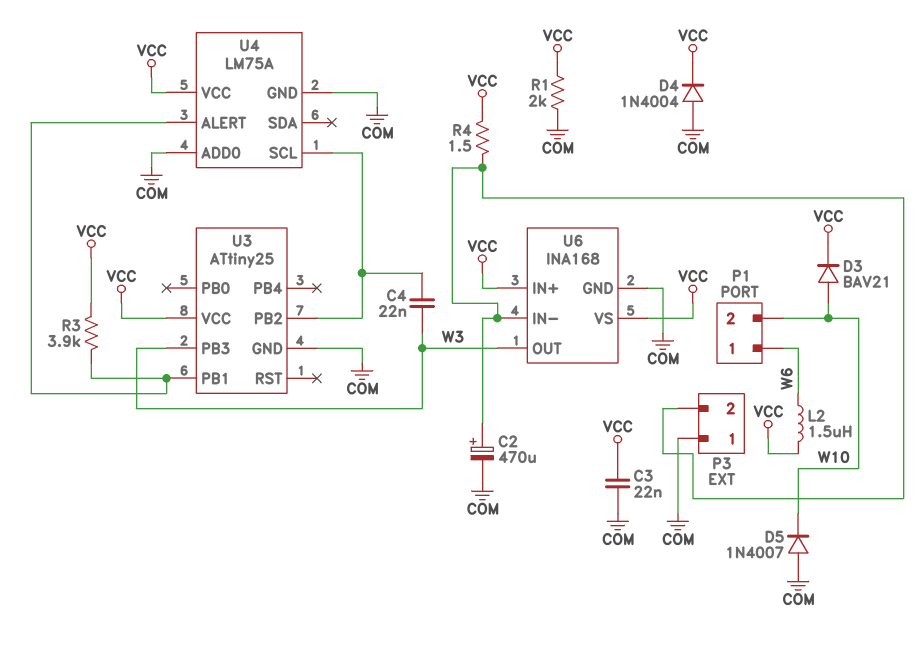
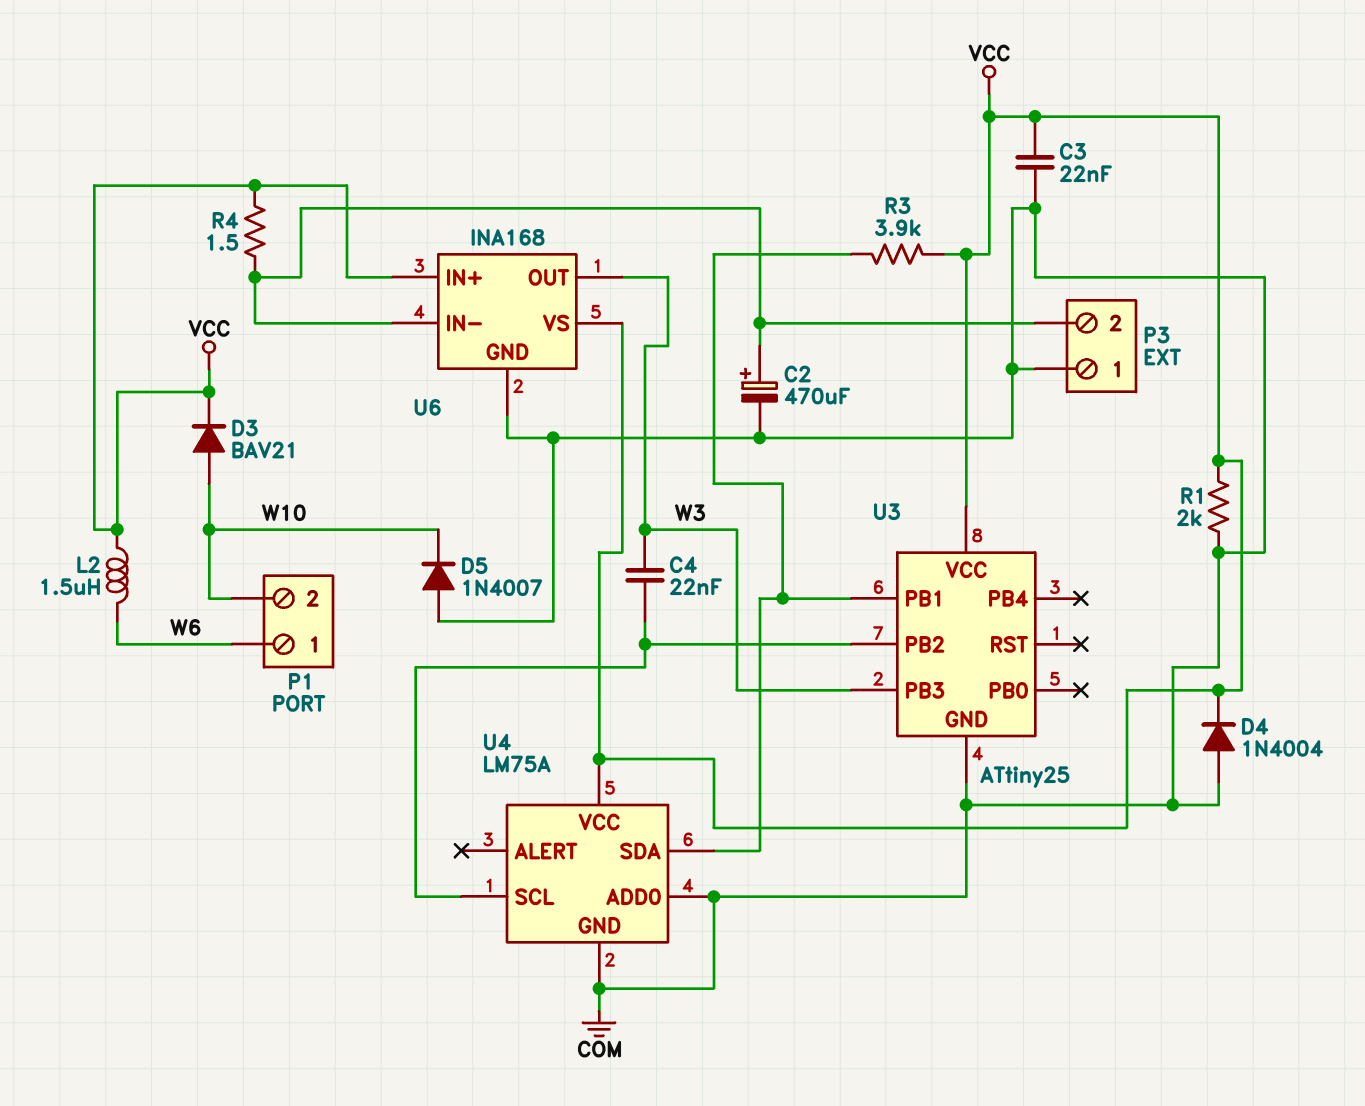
U4 pin ALERT: U3/PB1 -> none
U4 pin SDA: none -> U3/PB1

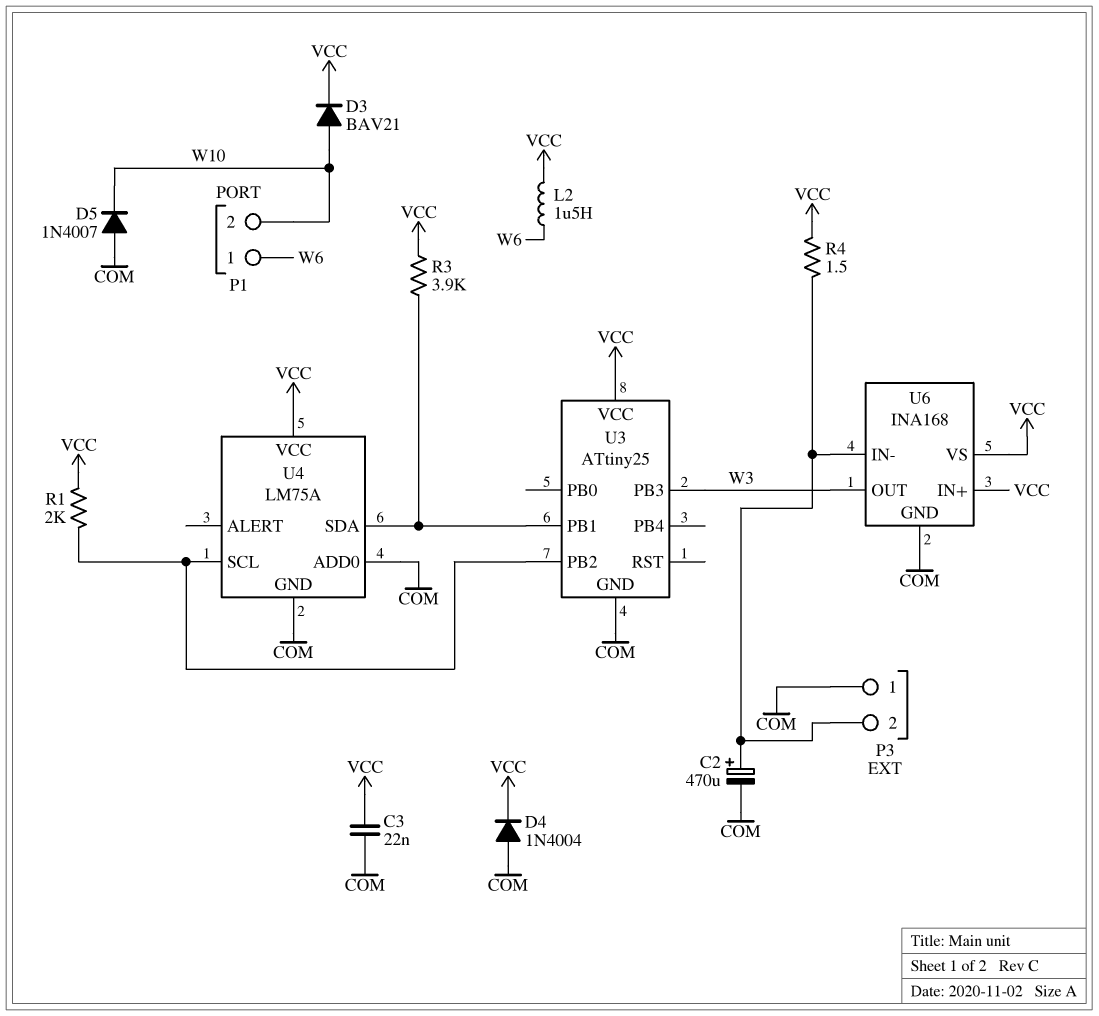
C4: 22nF (U3/PB2, W3) -> none
R1: 2k (COM, VCC) -> 2k (U3/PB2, VCC)

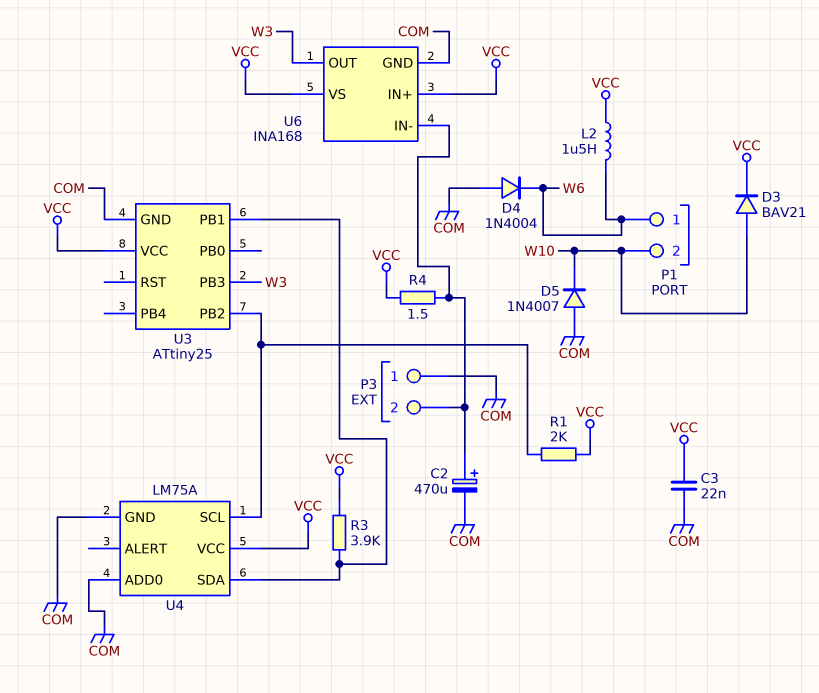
D4: diode 1N4004 (A COM, K VCC) -> diode 1N4004 (A COM, K W6)

